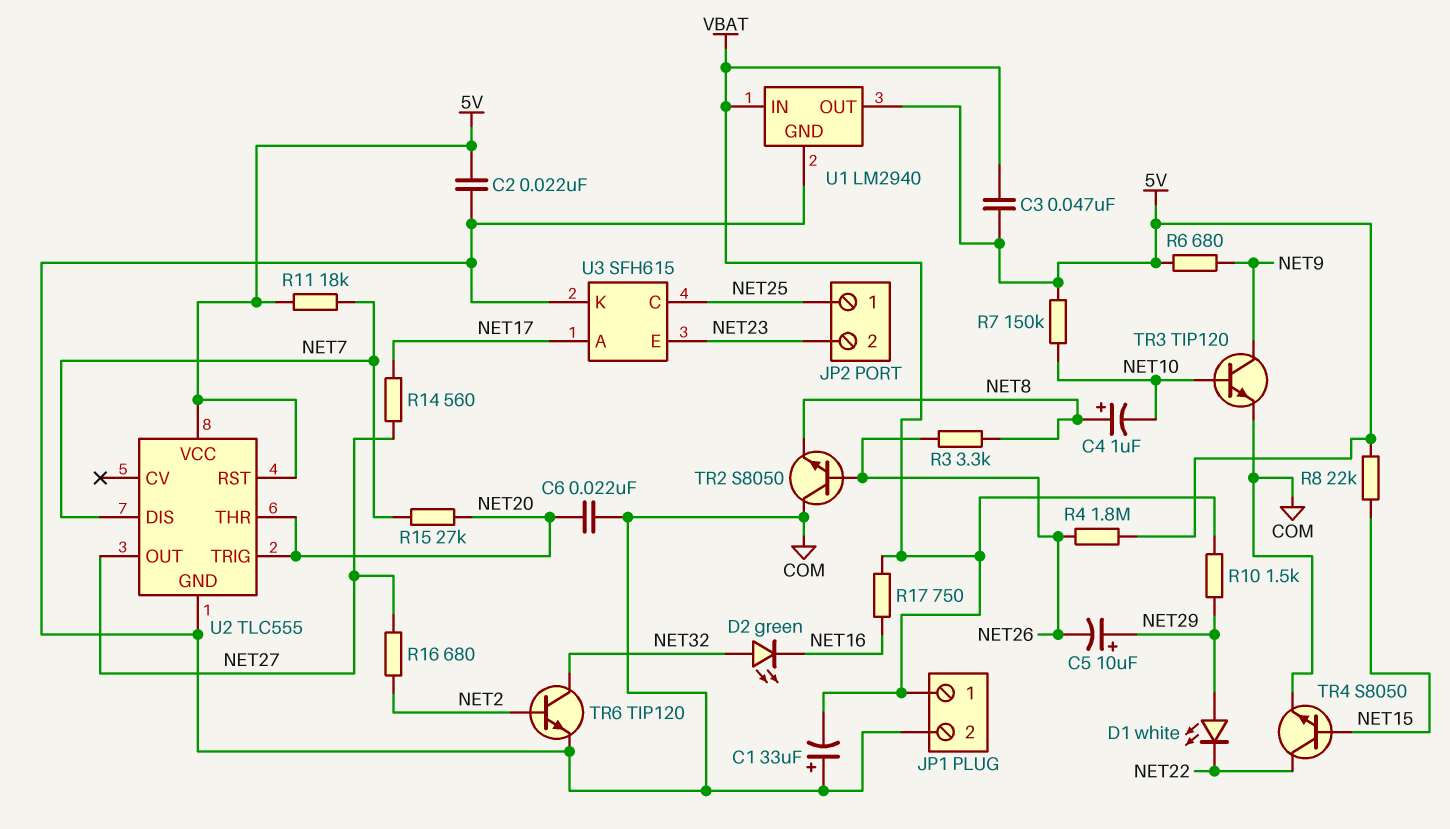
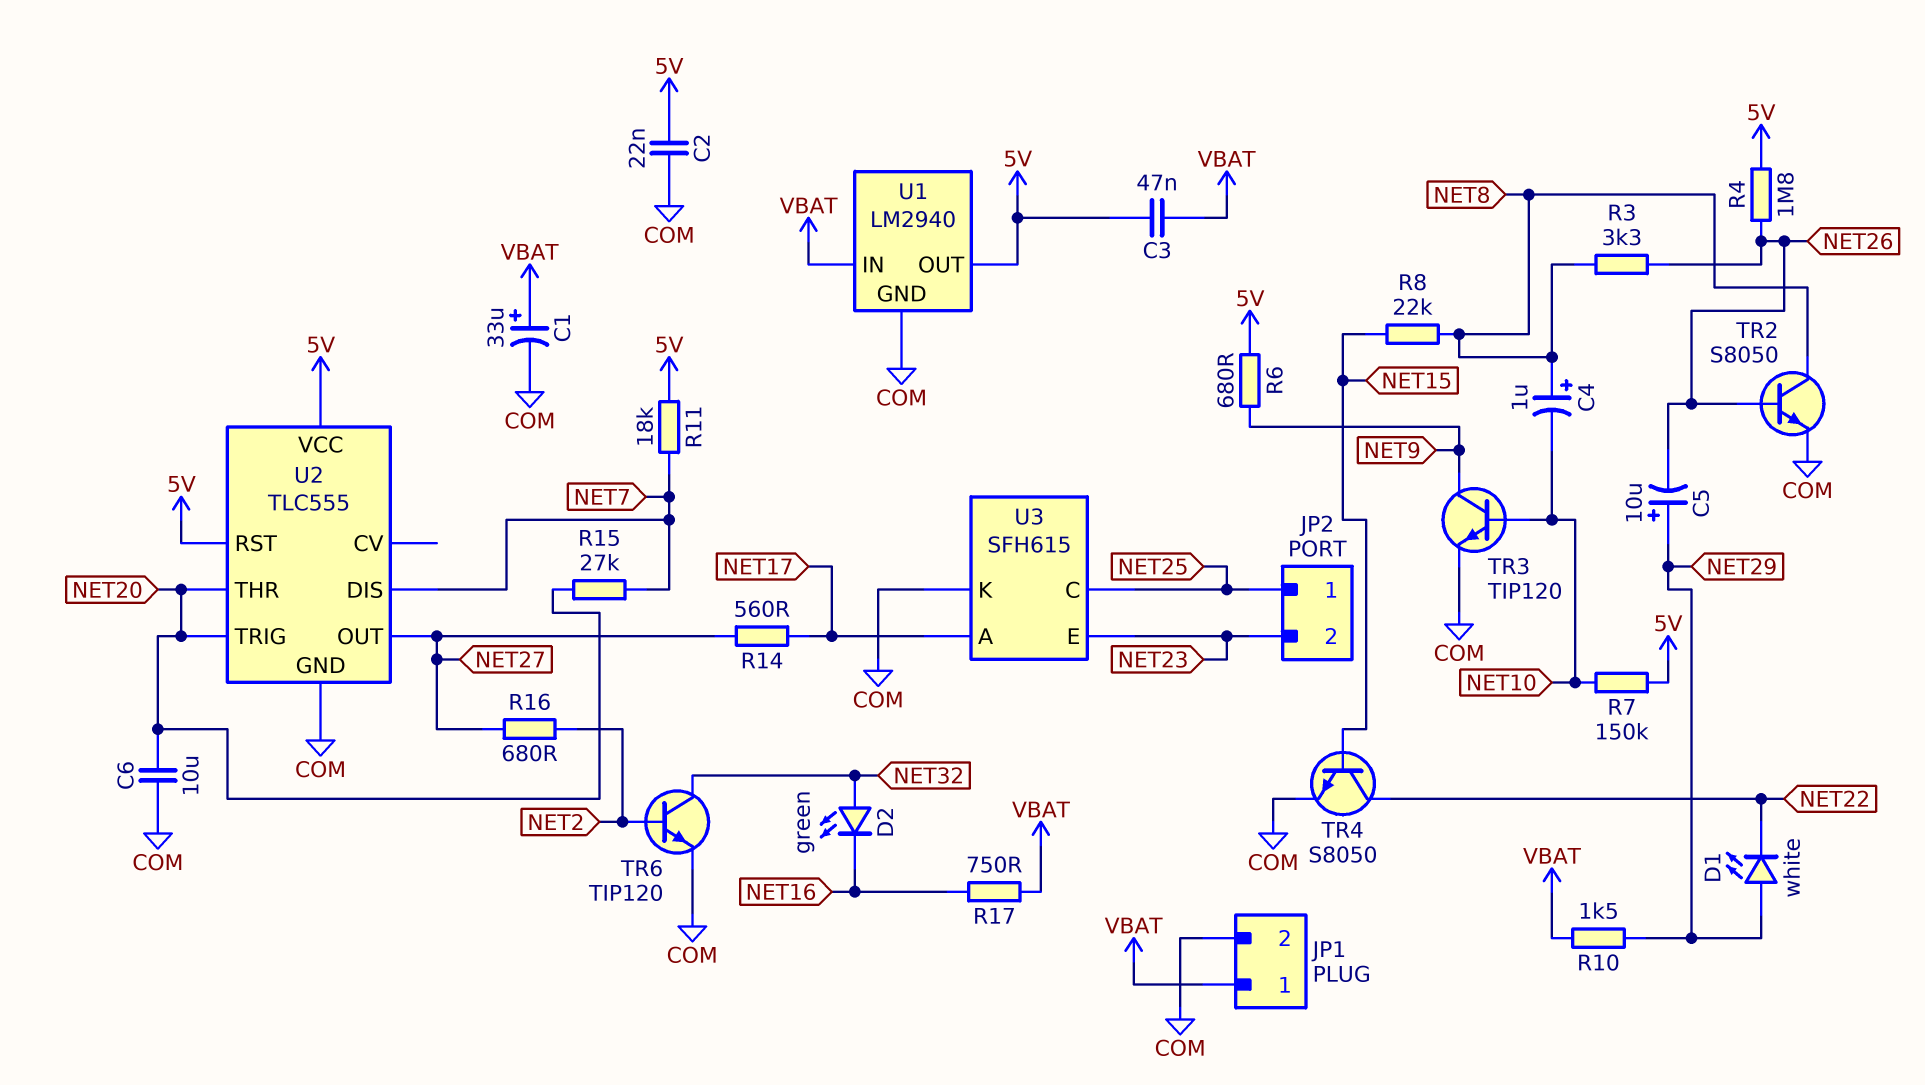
C1: 33uF (plus COM, minus VBAT) -> 33uF (plus VBAT, minus COM)
C6: 22nF (COM, NET20) -> 10uF (COM, NET20)
R8: 22k (5V, NET15) -> 22k (NET8, NET15)
TR2: NPN S8050 (B NET26, C COM, E NET8) -> NPN S8050 (B NET26, C NET8, E COM)

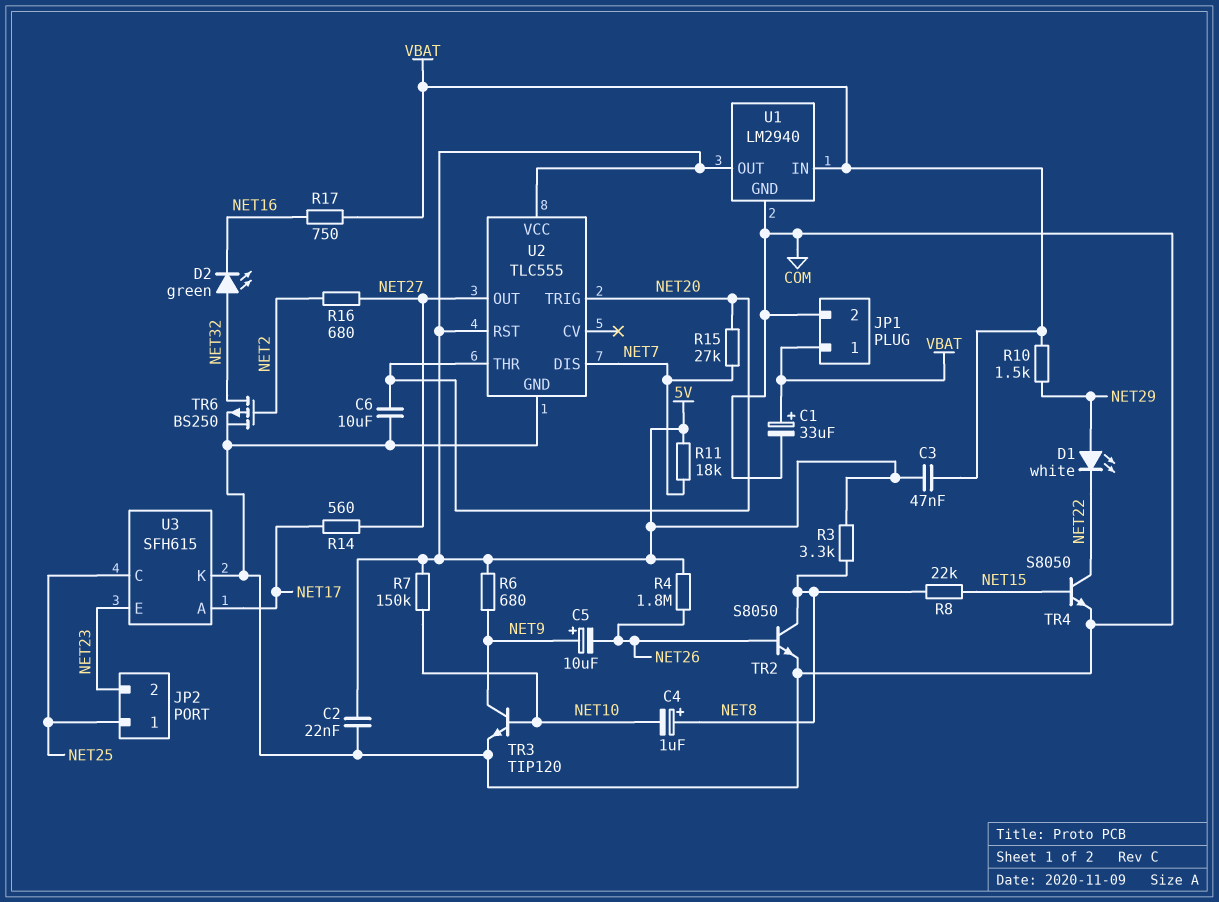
C5: 10uF (plus NET29, minus NET26) -> 10uF (plus NET9, minus NET26)
R3: 3.3k (NET8, NET26) -> 3.3k (5V, NET8)
TR6: NPN TIP120 (B NET2, C NET32, E COM) -> PMOS BS250 (G NET2, D NET32, S COM)

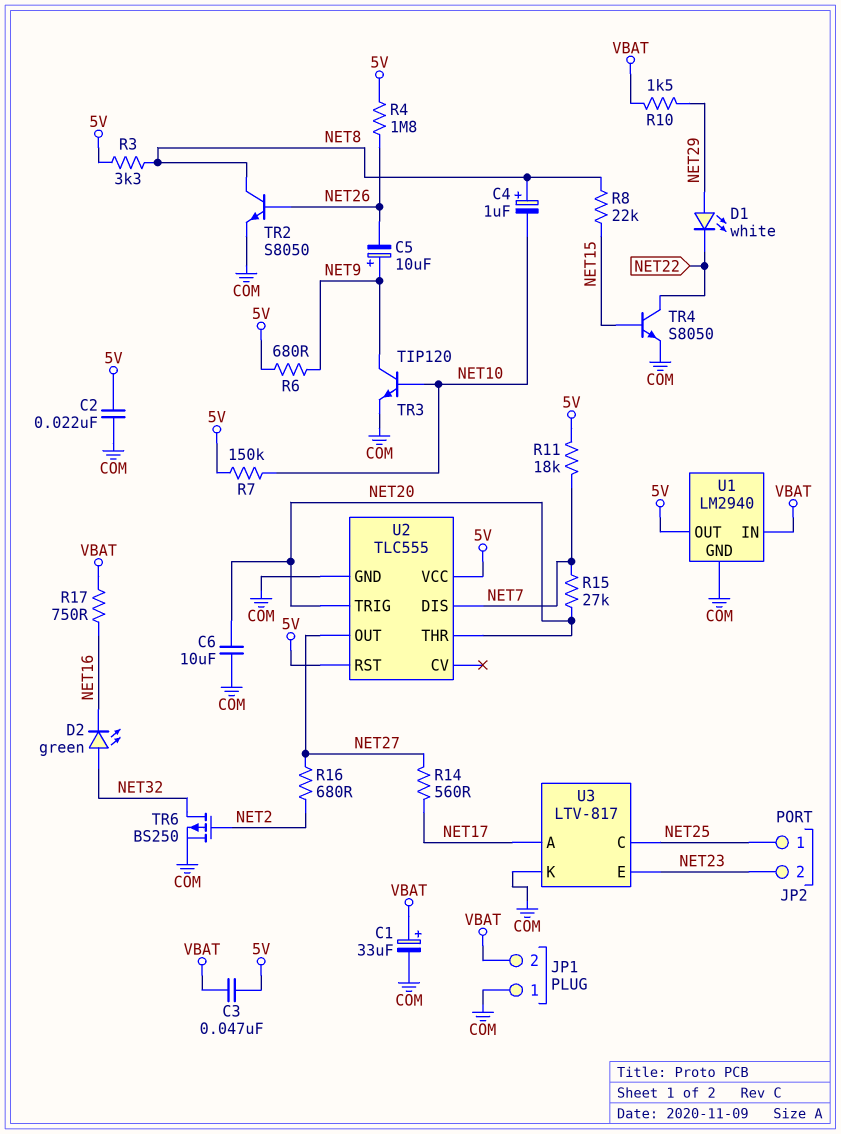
JP1 pin 1: VBAT -> COM
JP1 pin 2: COM -> VBAT
U3: SFH615 -> LTV-817

